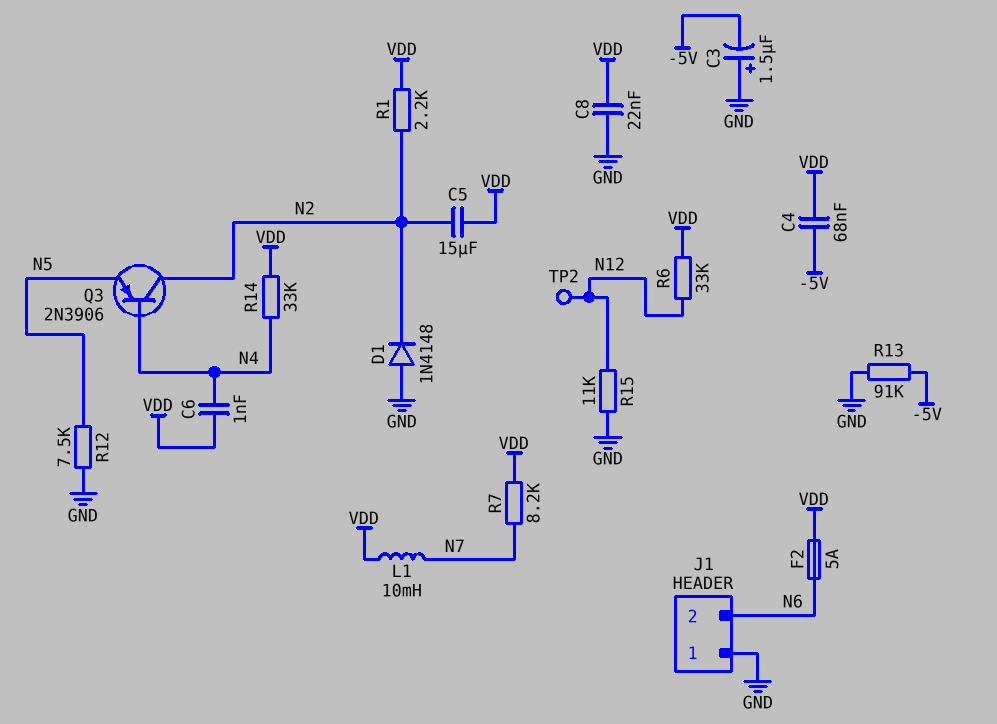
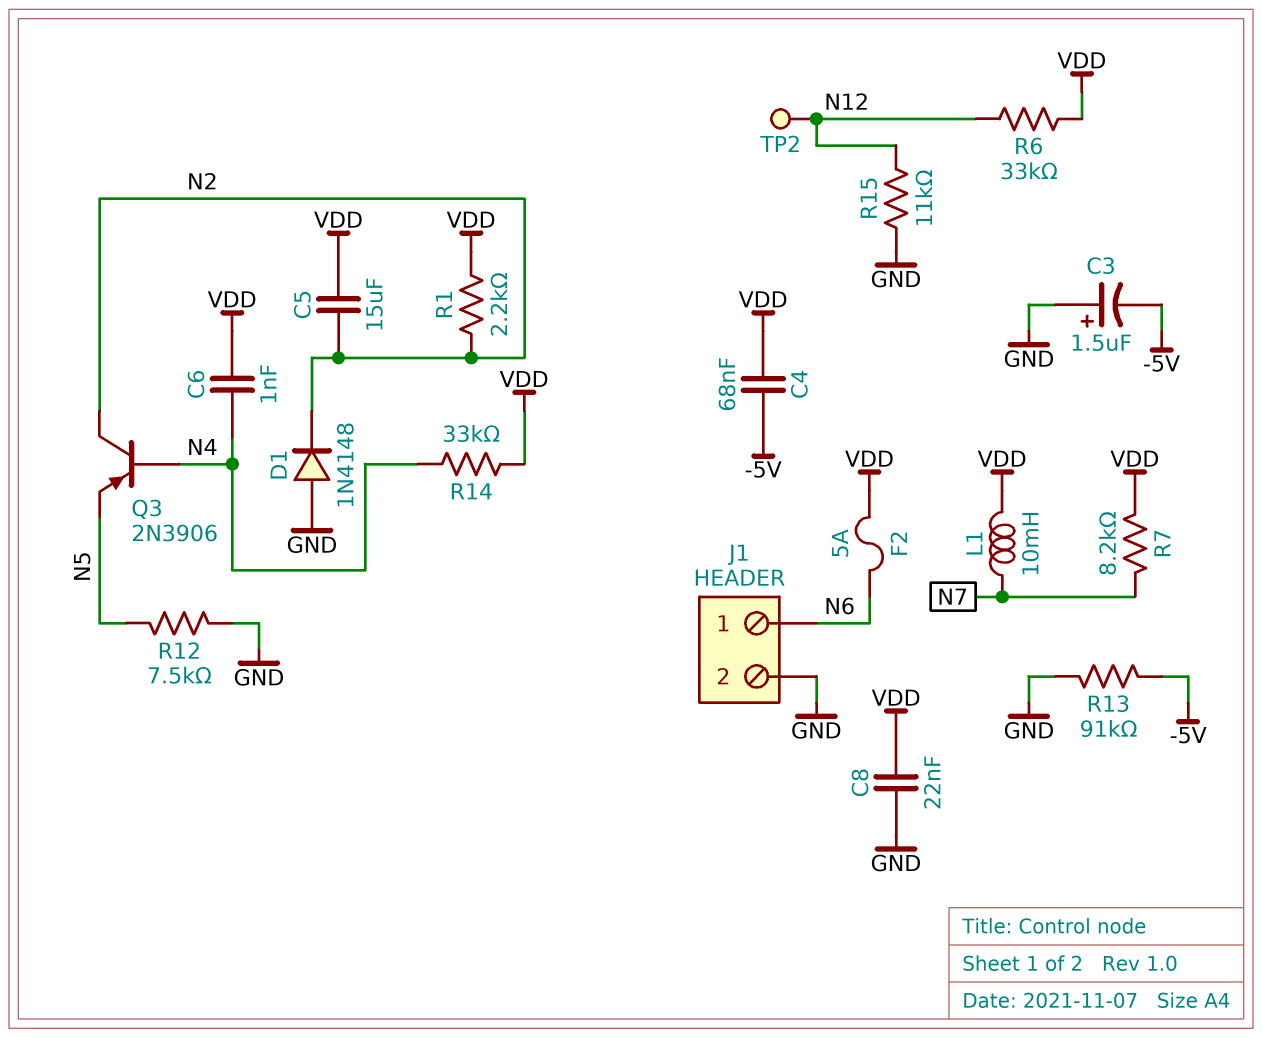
J1 pin 1: GND -> N6
J1 pin 2: N6 -> GND

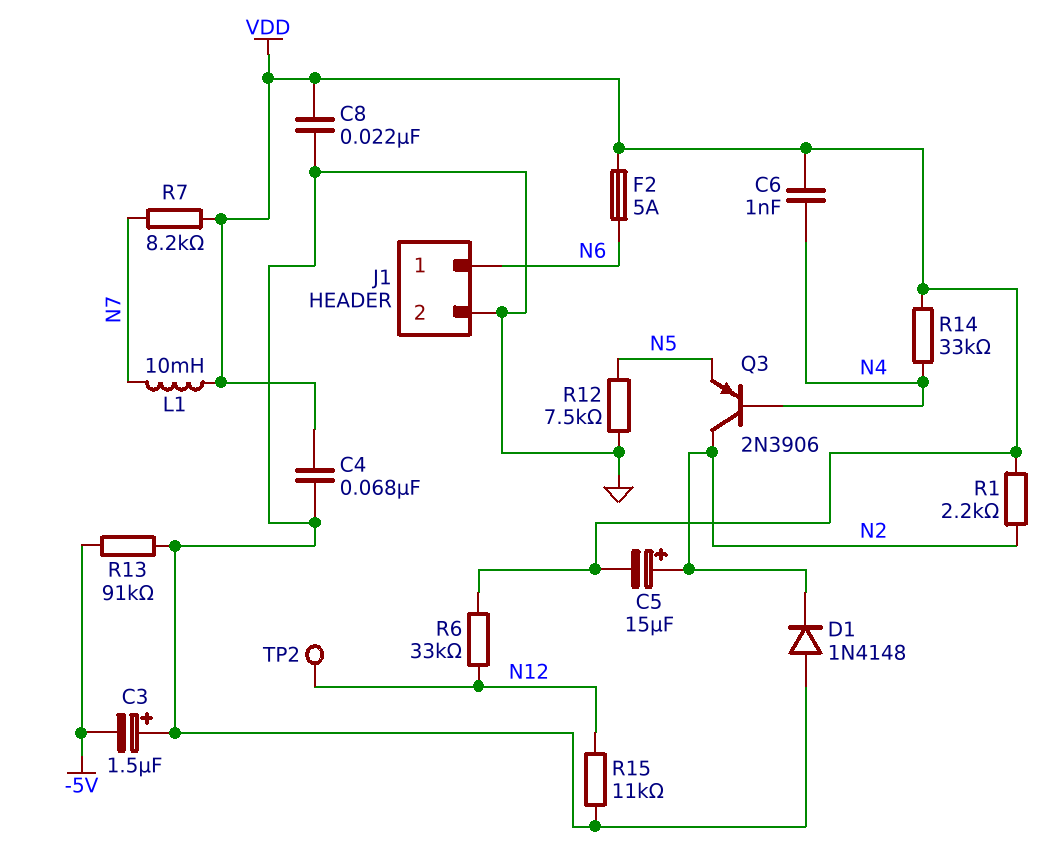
C4: 68nF (-5V, VDD) -> 68nF (GND, VDD)
C5: 15uF (N2, VDD) -> 15uF (plus N2, minus VDD)

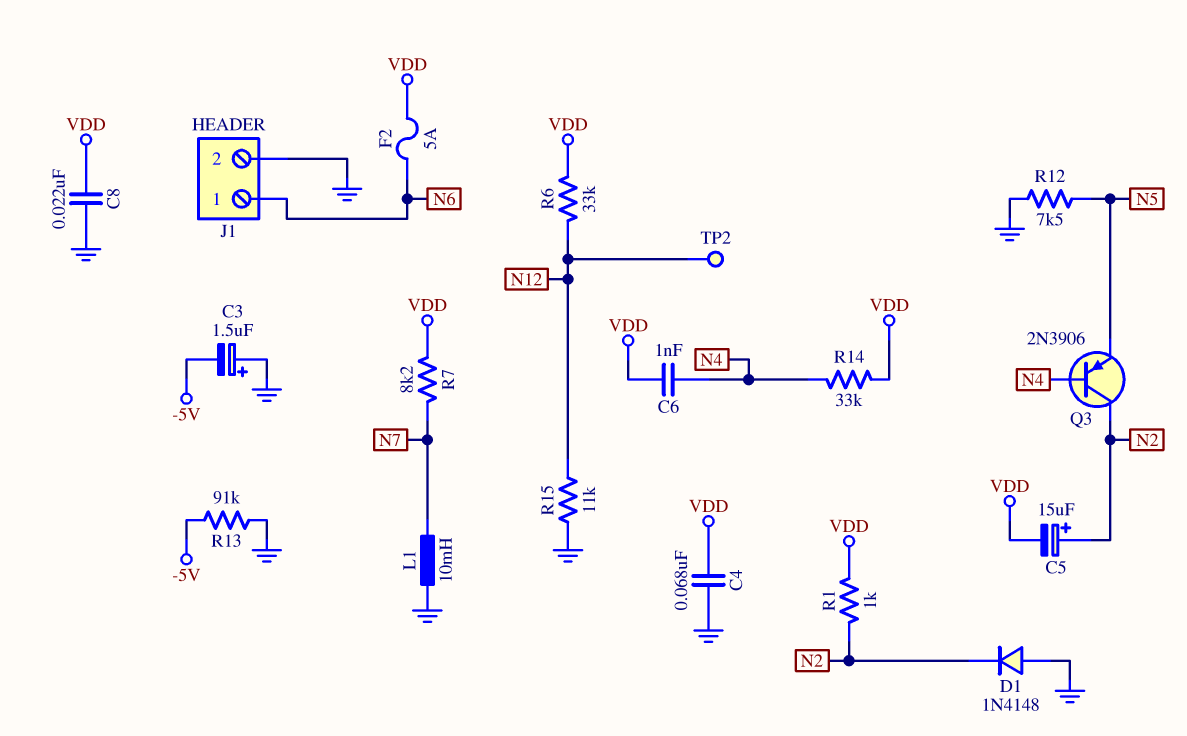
L1: 10mH (N7, VDD) -> 10mH (GND, N7)
R1: 2.2k (N2, VDD) -> 1k (N2, VDD)

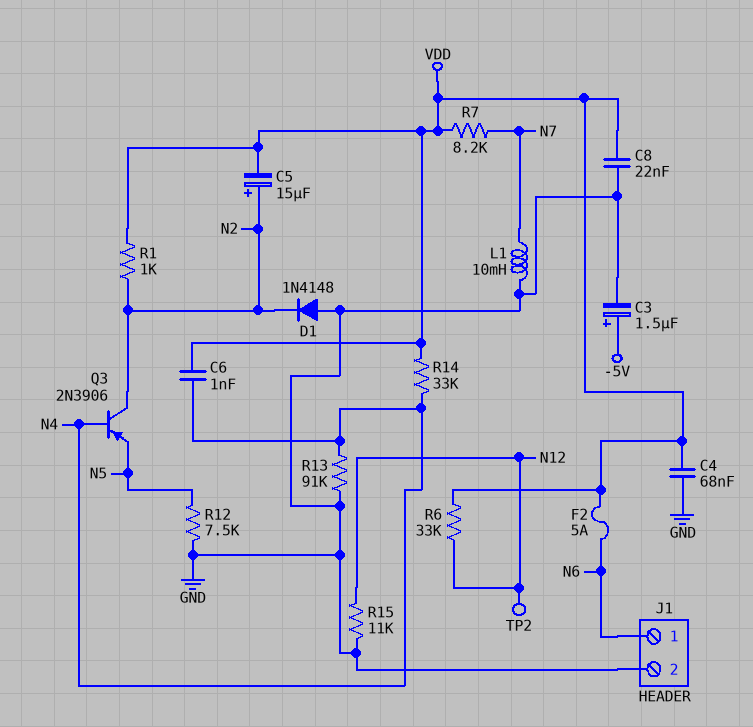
C3: 1.5uF (plus GND, minus -5V) -> 1.5uF (plus -5V, minus GND)
R13: 91k (-5V, GND) -> 91k (GND, N4)

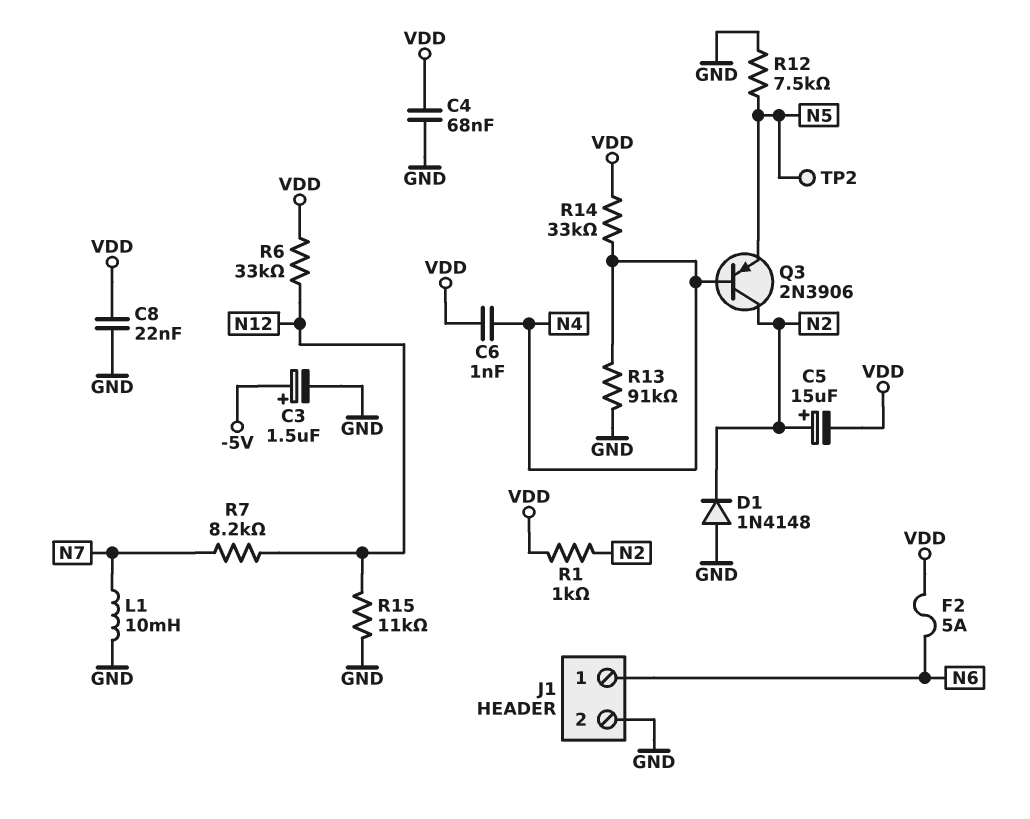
R7: 8.2k (N7, VDD) -> 8.2k (N7, N12)
TP2: test point (N12) -> test point (N5)

